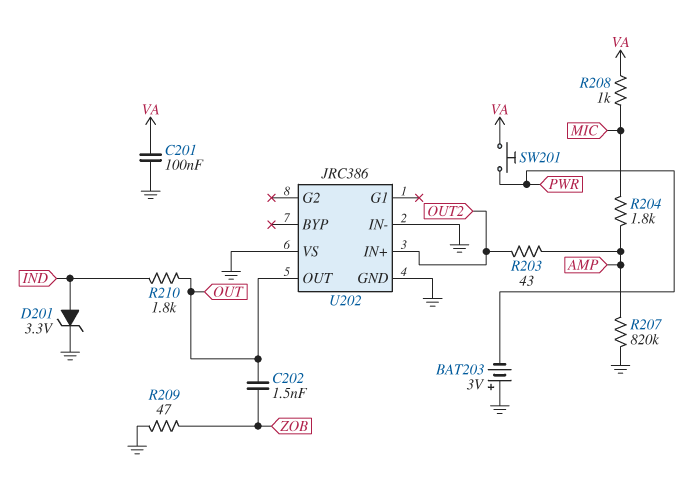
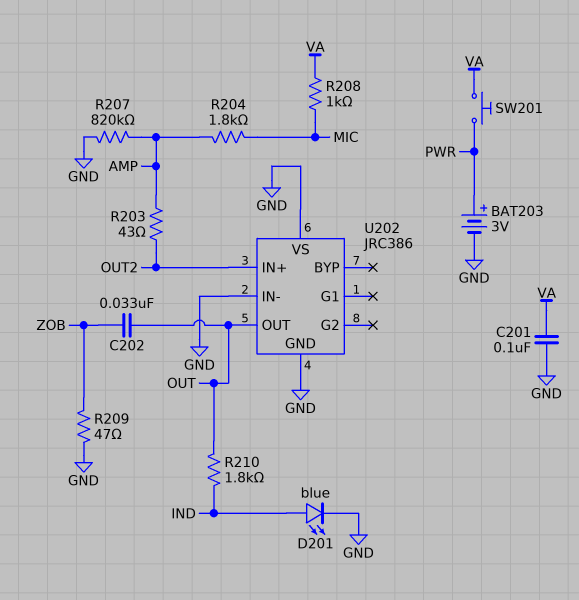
BAT203: 3V (plus GND, minus PWR) -> 3V (plus PWR, minus GND)
C202: 1.5nF (OUT, ZOB) -> 33nF (OUT, ZOB)
D201: zener 3.3V (A IND, K GND) -> LED blue (A IND, K GND)

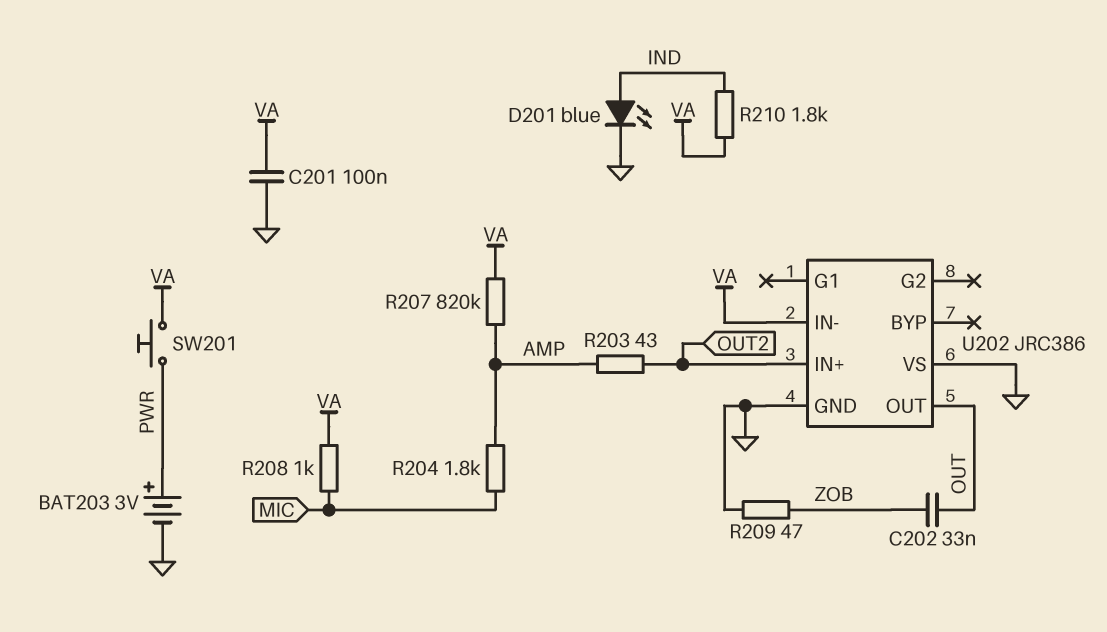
R207: 820k (AMP, GND) -> 820k (AMP, VA)
R210: 1.8k (IND, OUT) -> 1.8k (IND, VA)
U202 pin IN-: GND -> VA

